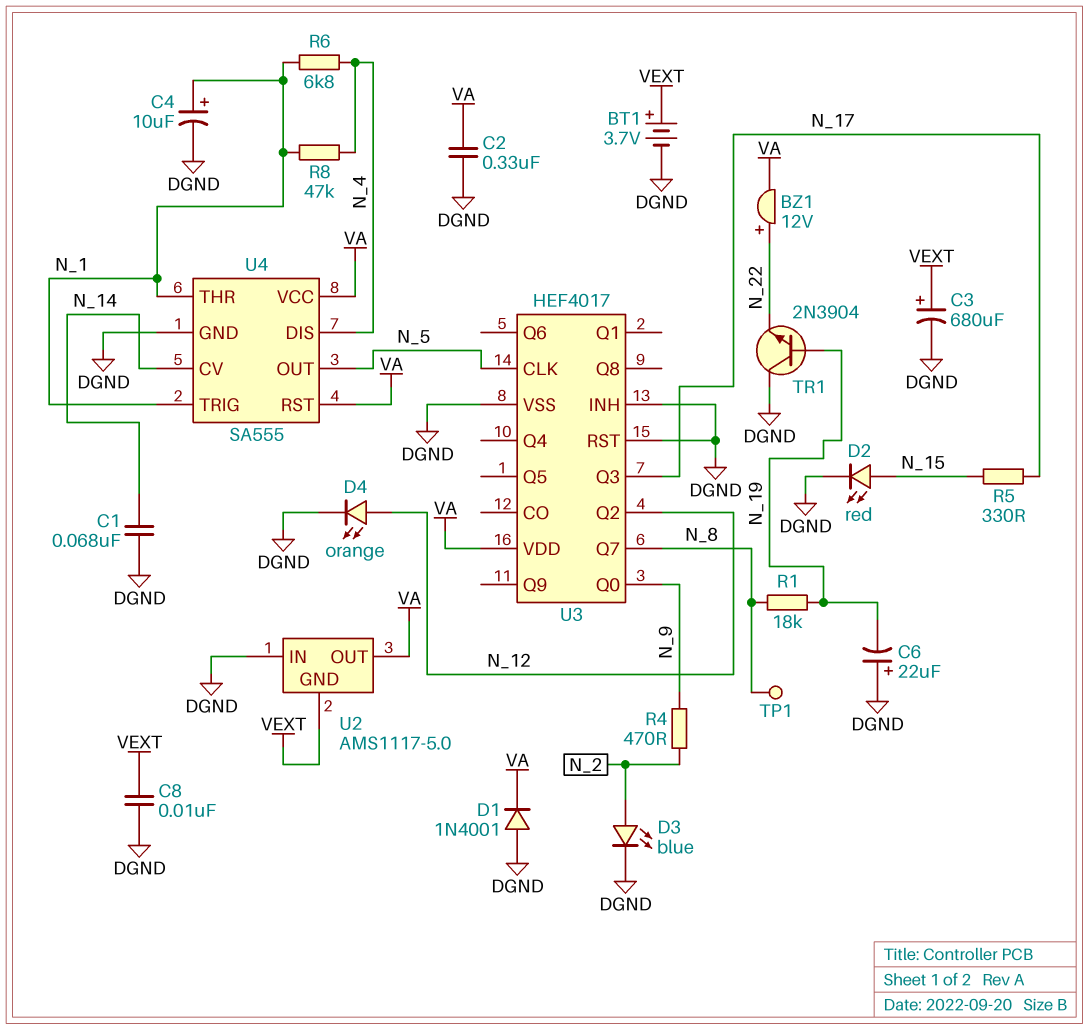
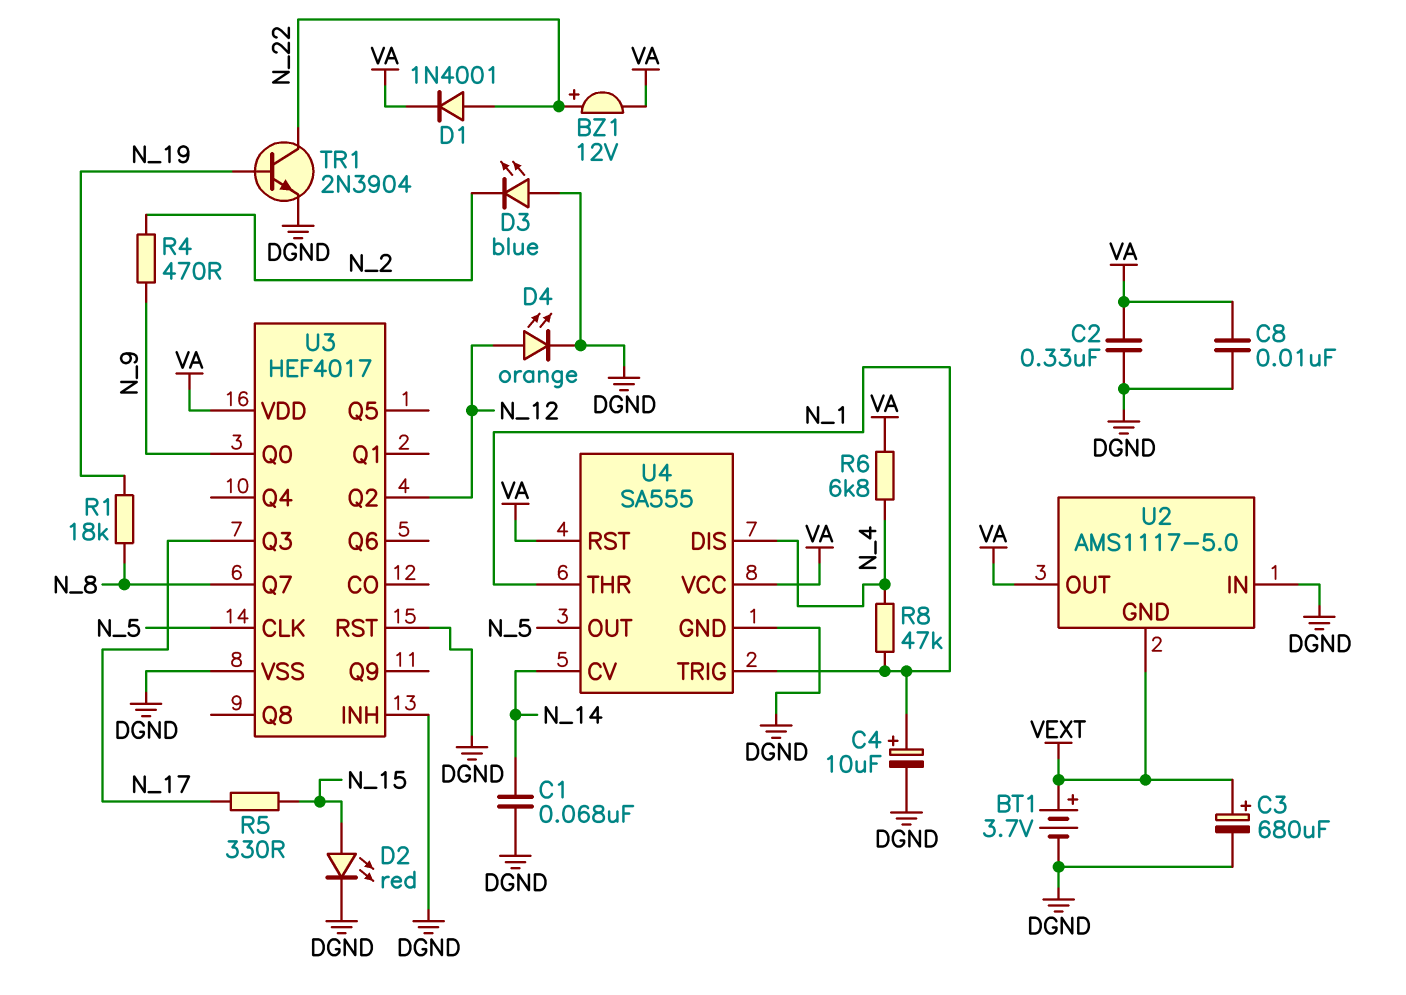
C6: 22uF (plus DGND, minus N_19) -> none
C8: 10nF (DGND, VEXT) -> 10nF (DGND, VA)
D1: diode 1N4001 (A DGND, K VA) -> diode 1N4001 (A N_22, K VA)
D3: LED blue (A N_2, K DGND) -> LED blue (A DGND, K N_2)
R6: 6.8k (N_1, N_4) -> 6.8k (N_4, VA)
TP1: test point (N_8) -> none
TR1: NPN 2N3904 (B N_19, C DGND, E N_22) -> NPN 2N3904 (B N_19, C N_22, E DGND)

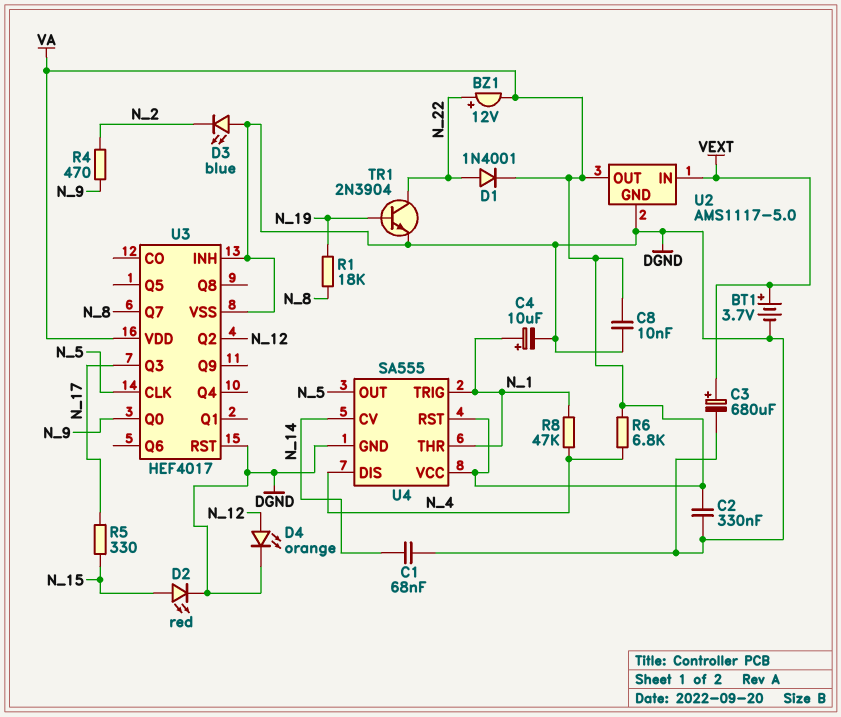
U2 pin GND: VEXT -> DGND
U2 pin IN: DGND -> VEXT

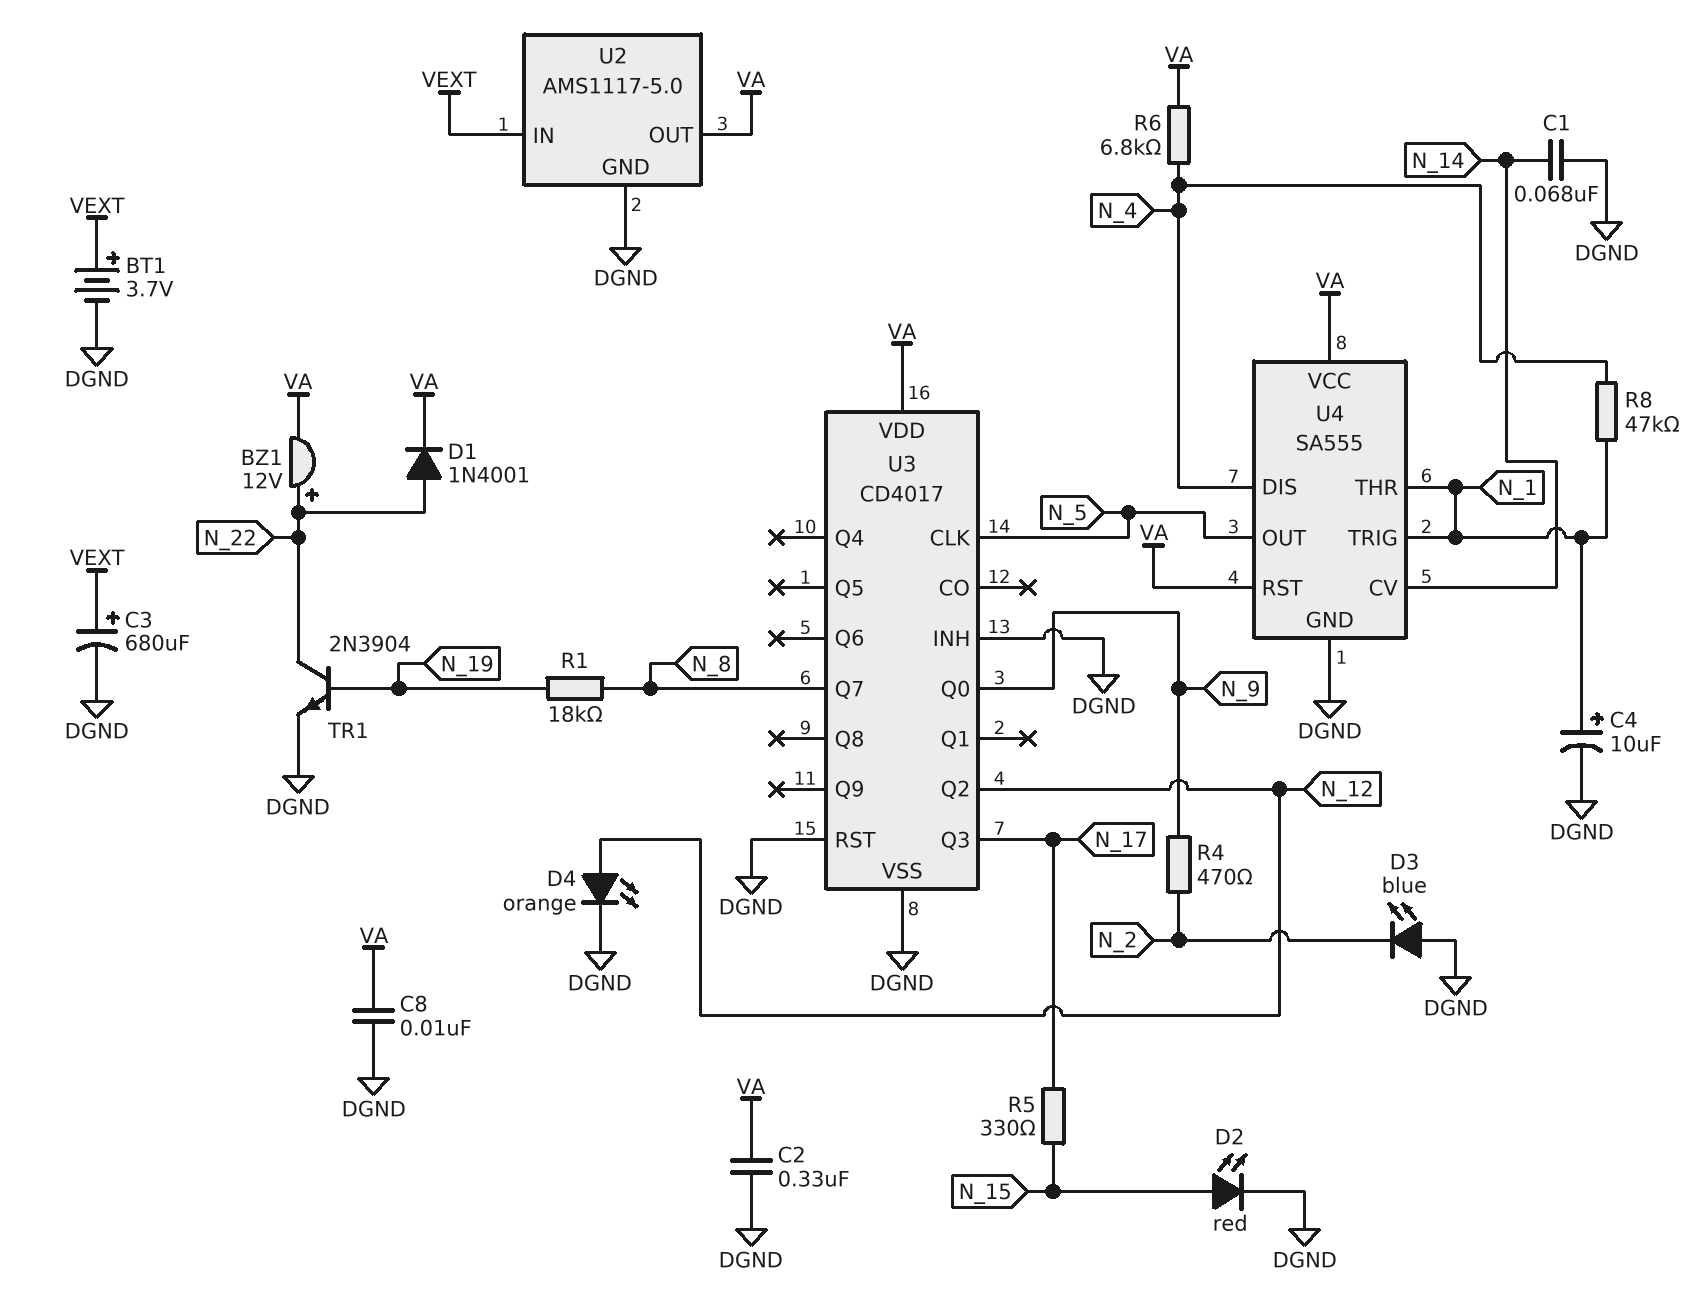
U3: HEF4017 -> CD4017

